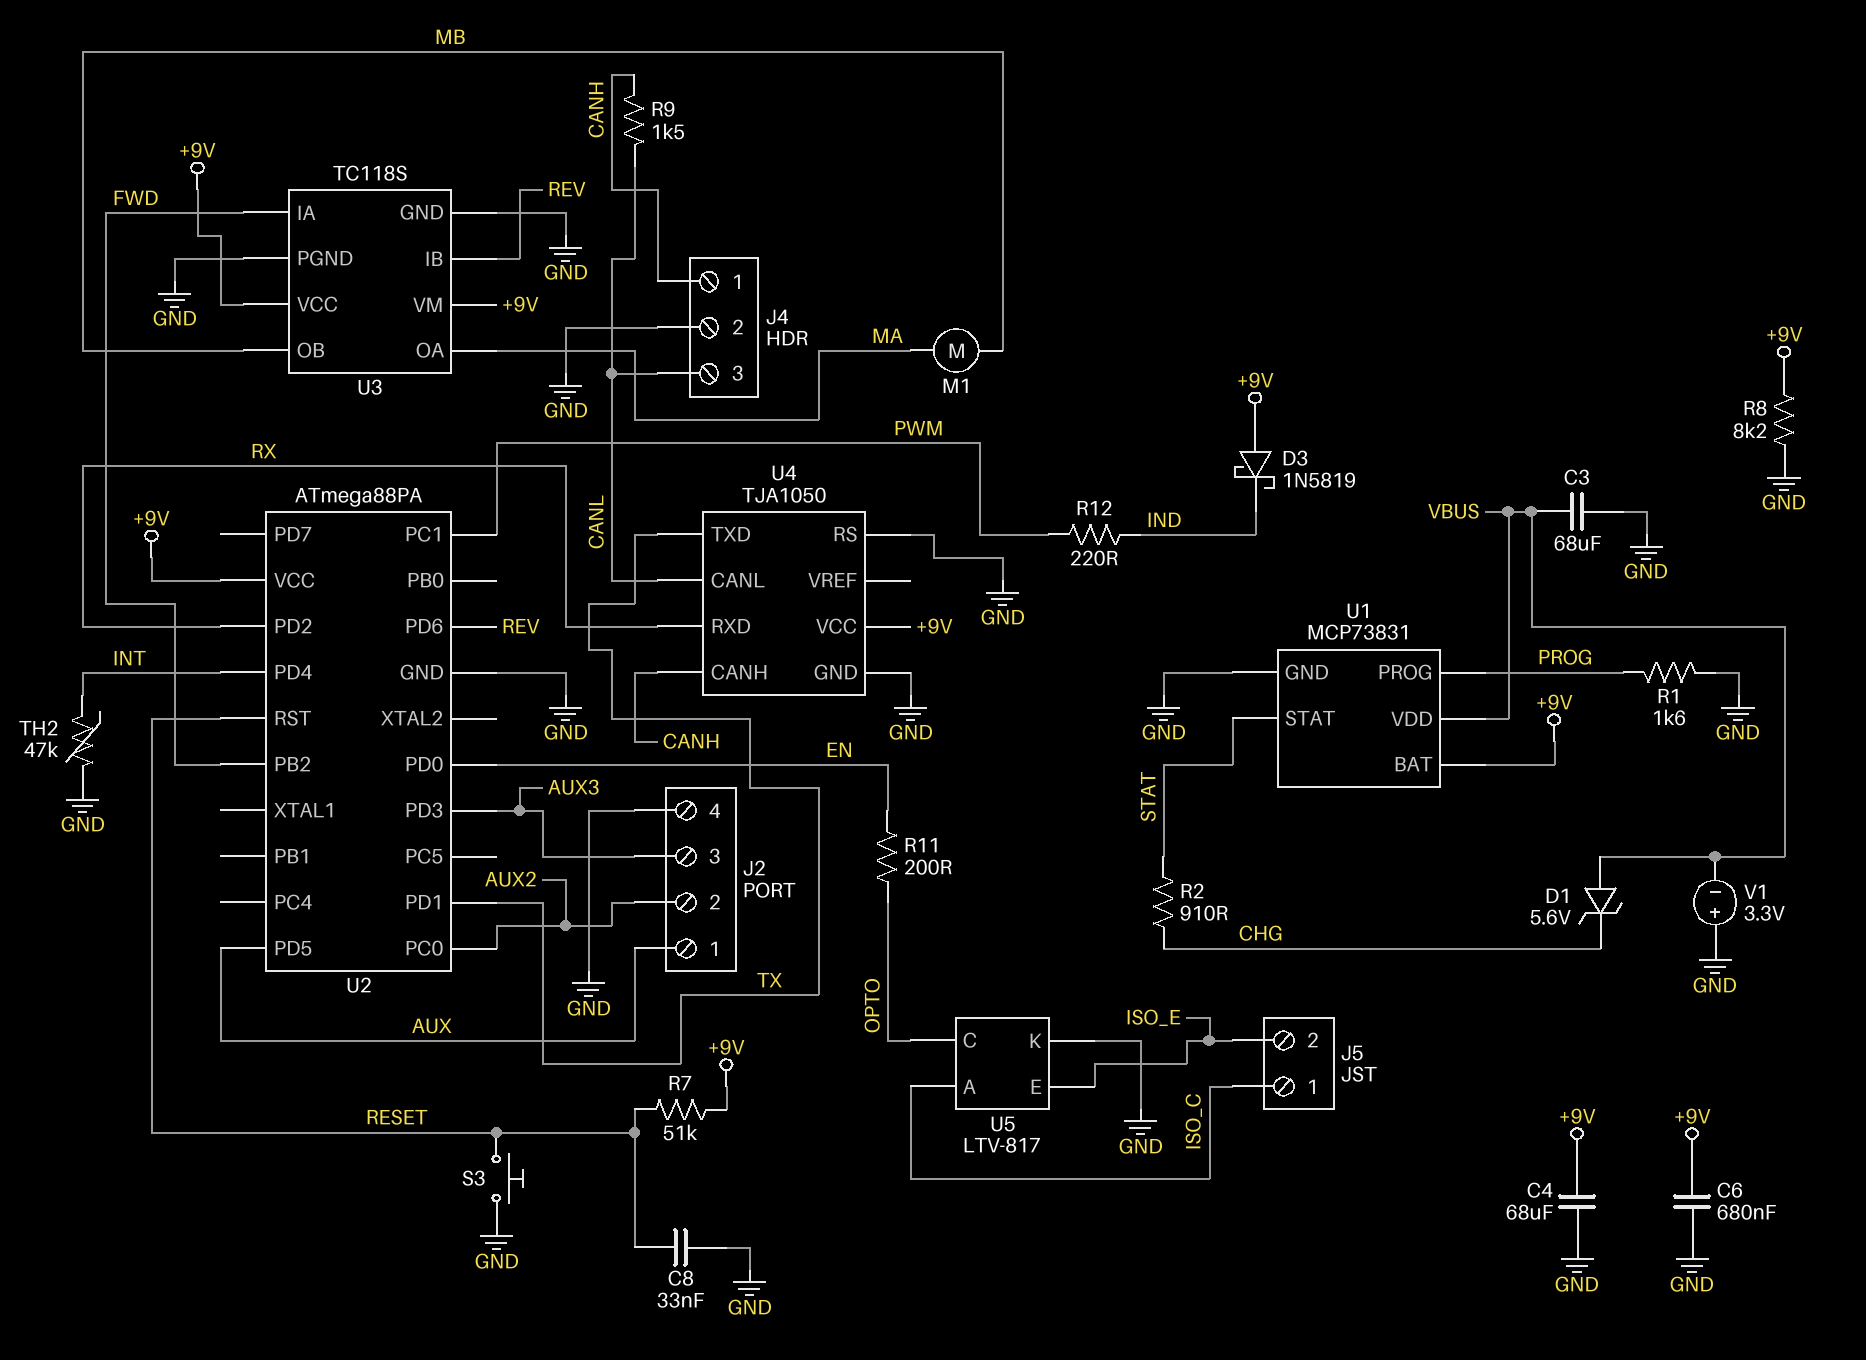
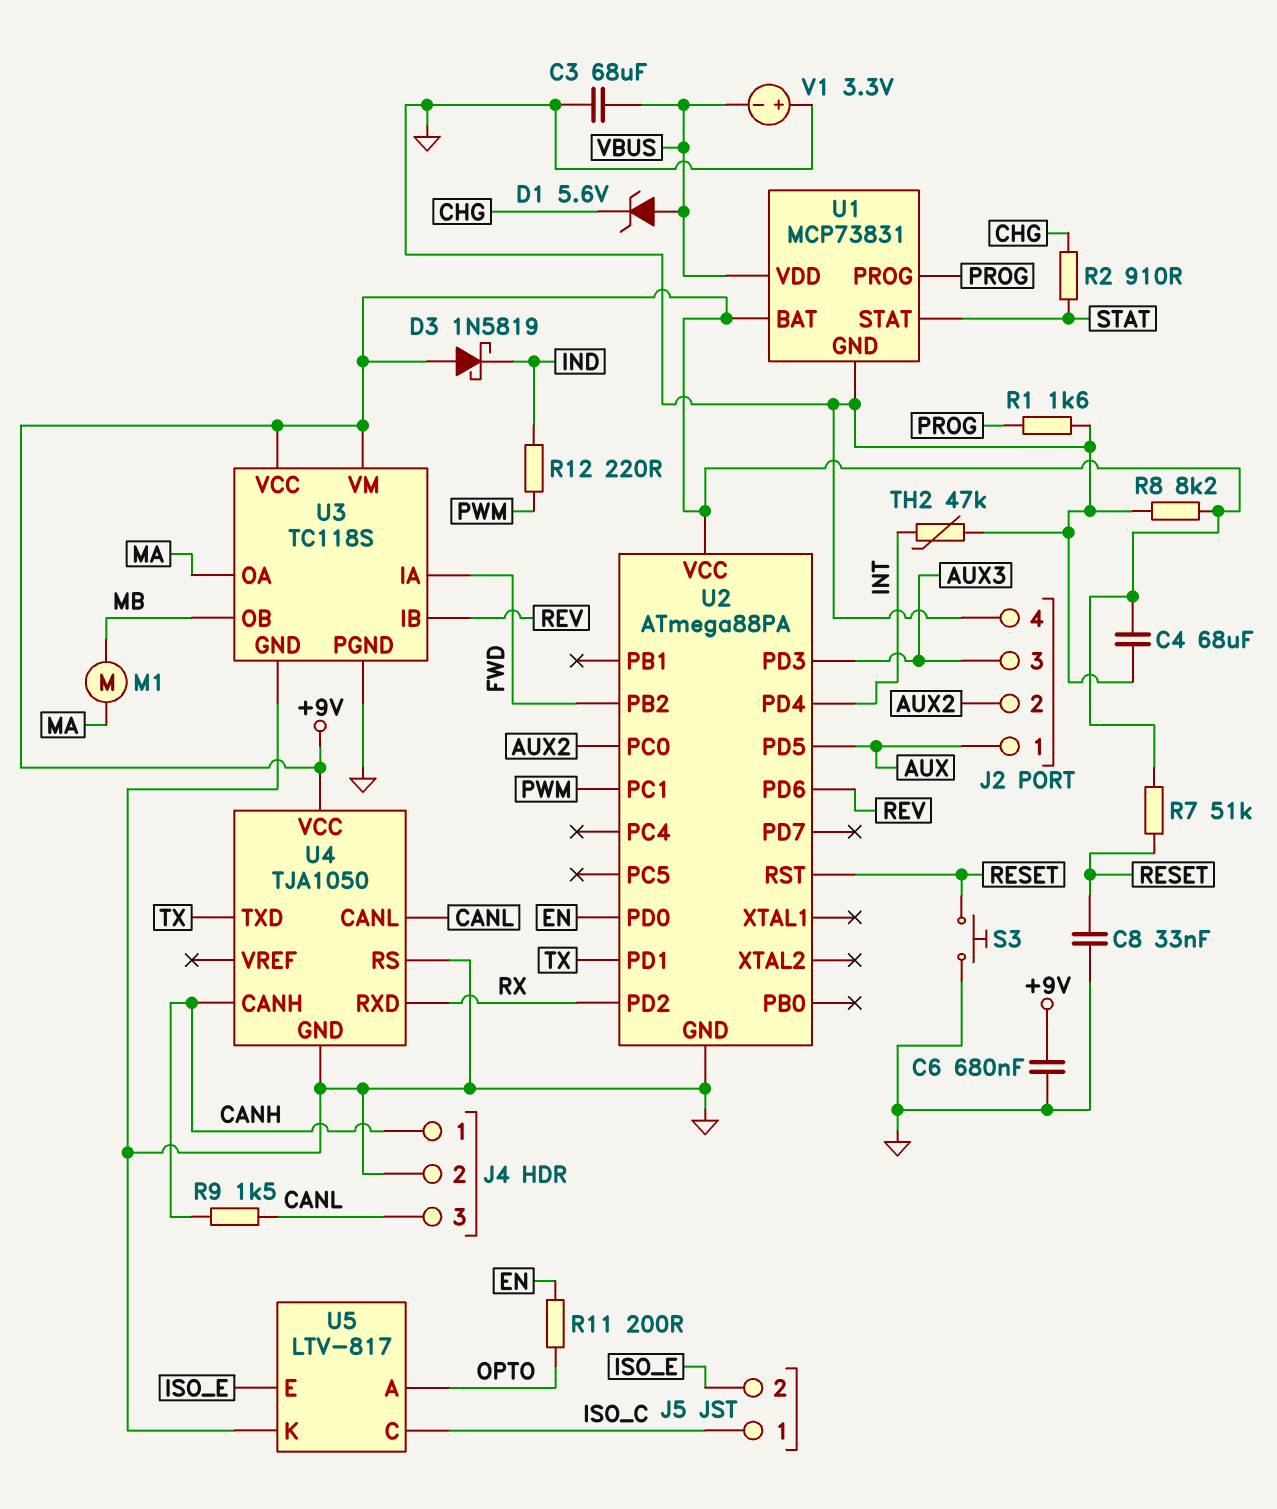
U5 pin A: ISO_C -> OPTO
U5 pin C: OPTO -> ISO_C

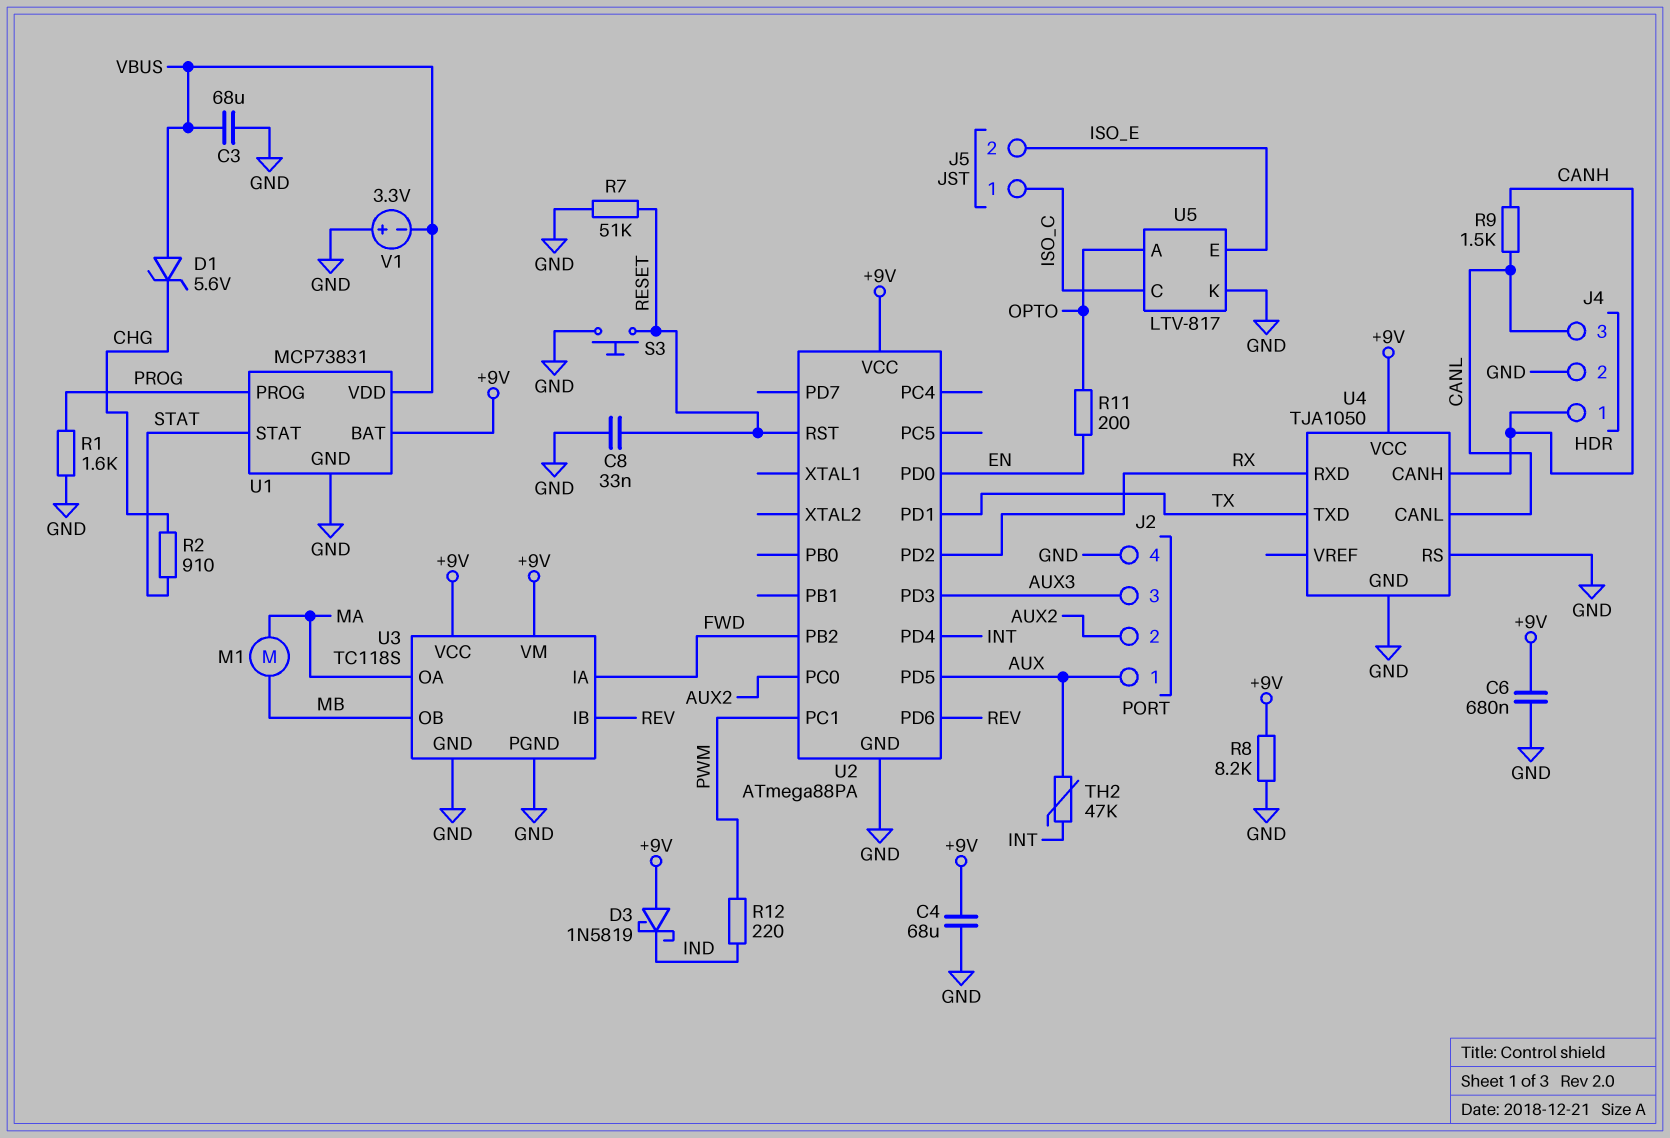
R7: 51k (+9V, RESET) -> 51k (GND, RESET)
TH2: 47k (GND, INT) -> 47k (AUX, INT)

